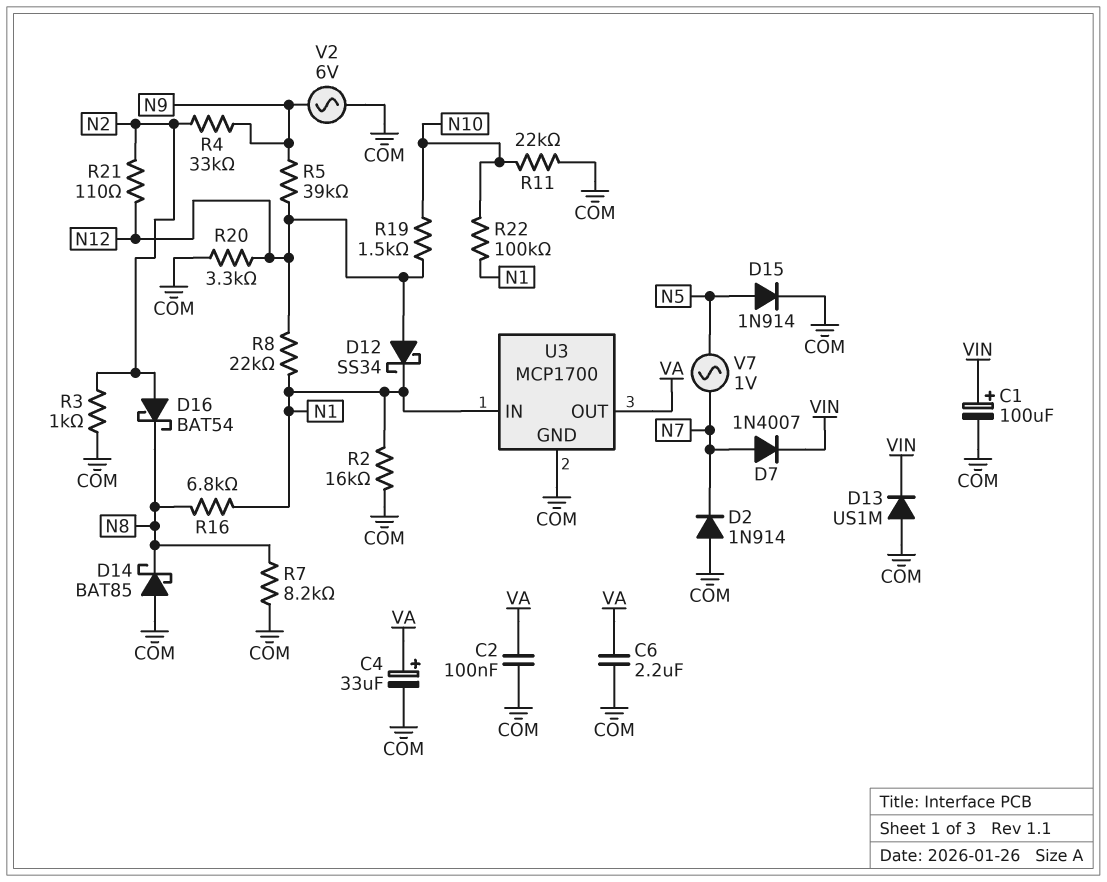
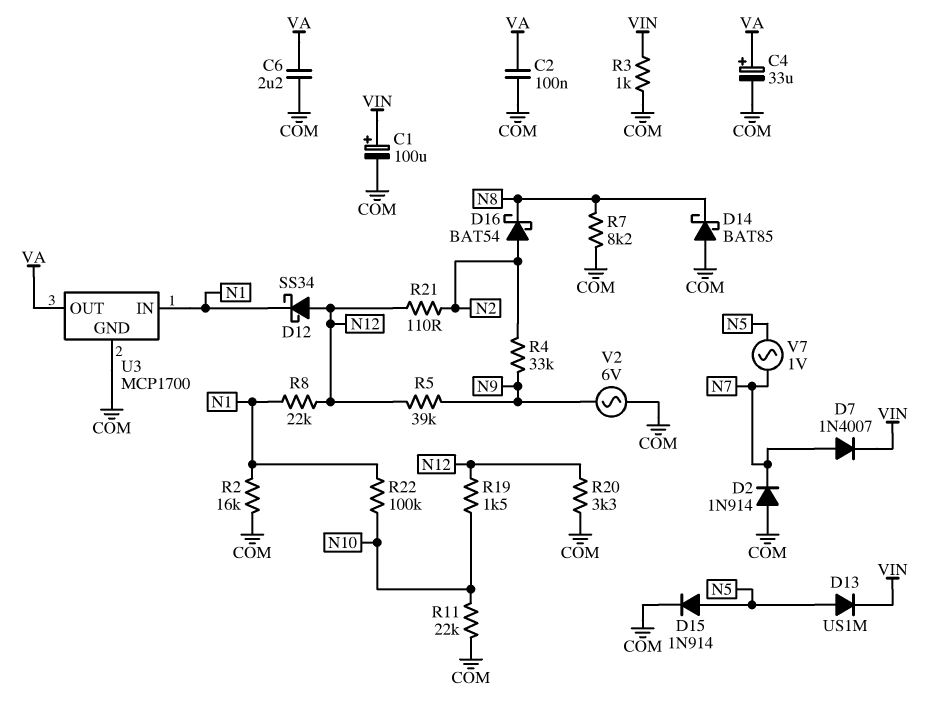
D13: diode US1M (A COM, K VIN) -> diode US1M (A N5, K VIN)
R3: 1k (COM, N2) -> 1k (COM, VIN)
R16: 6.8k (N1, N8) -> none

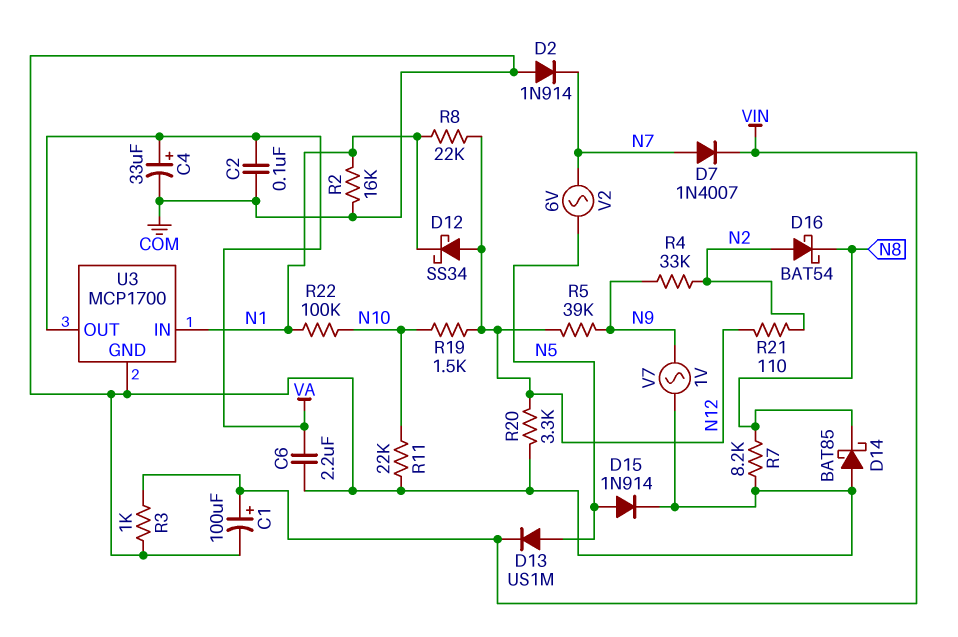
V2: AC 6V (COM, N9) -> AC 6V (N5, N7)
V7: AC 1V (N5, N7) -> AC 1V (COM, N9)

